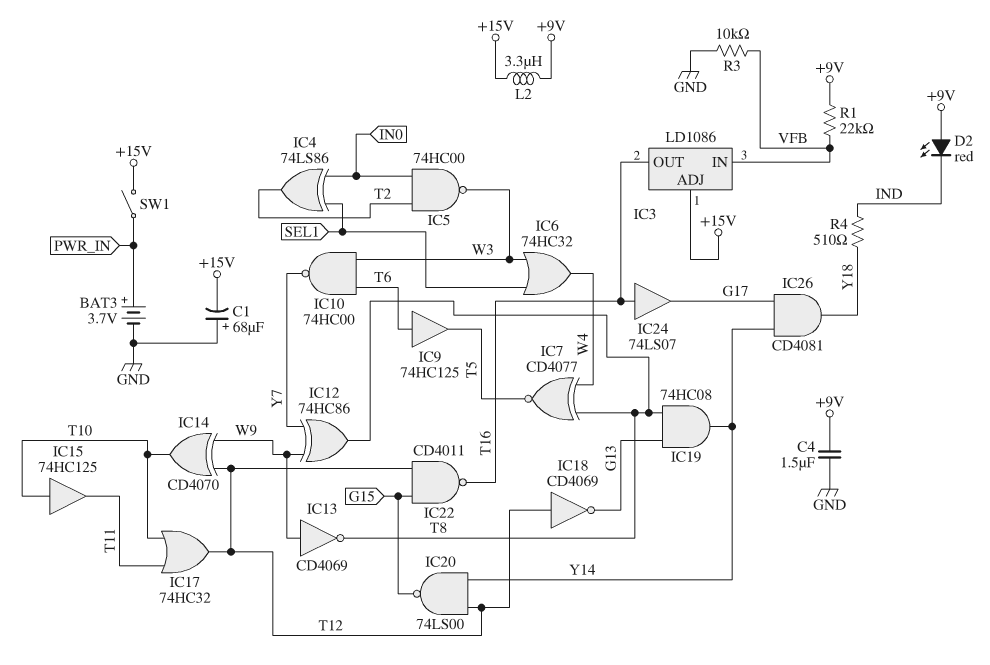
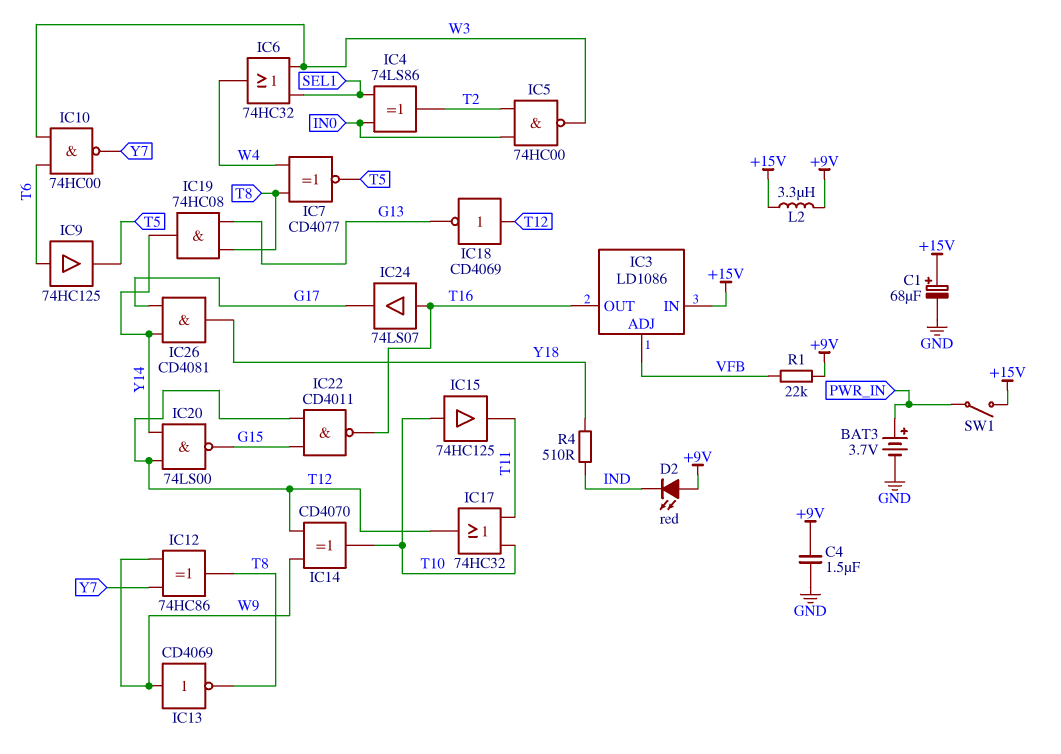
C1: 68uF (plus GND, minus +15V) -> 68uF (plus +15V, minus GND)
IC3 pin ADJ: +15V -> VFB
IC3 pin IN: VFB -> +15V
R3: 10k (GND, VFB) -> none

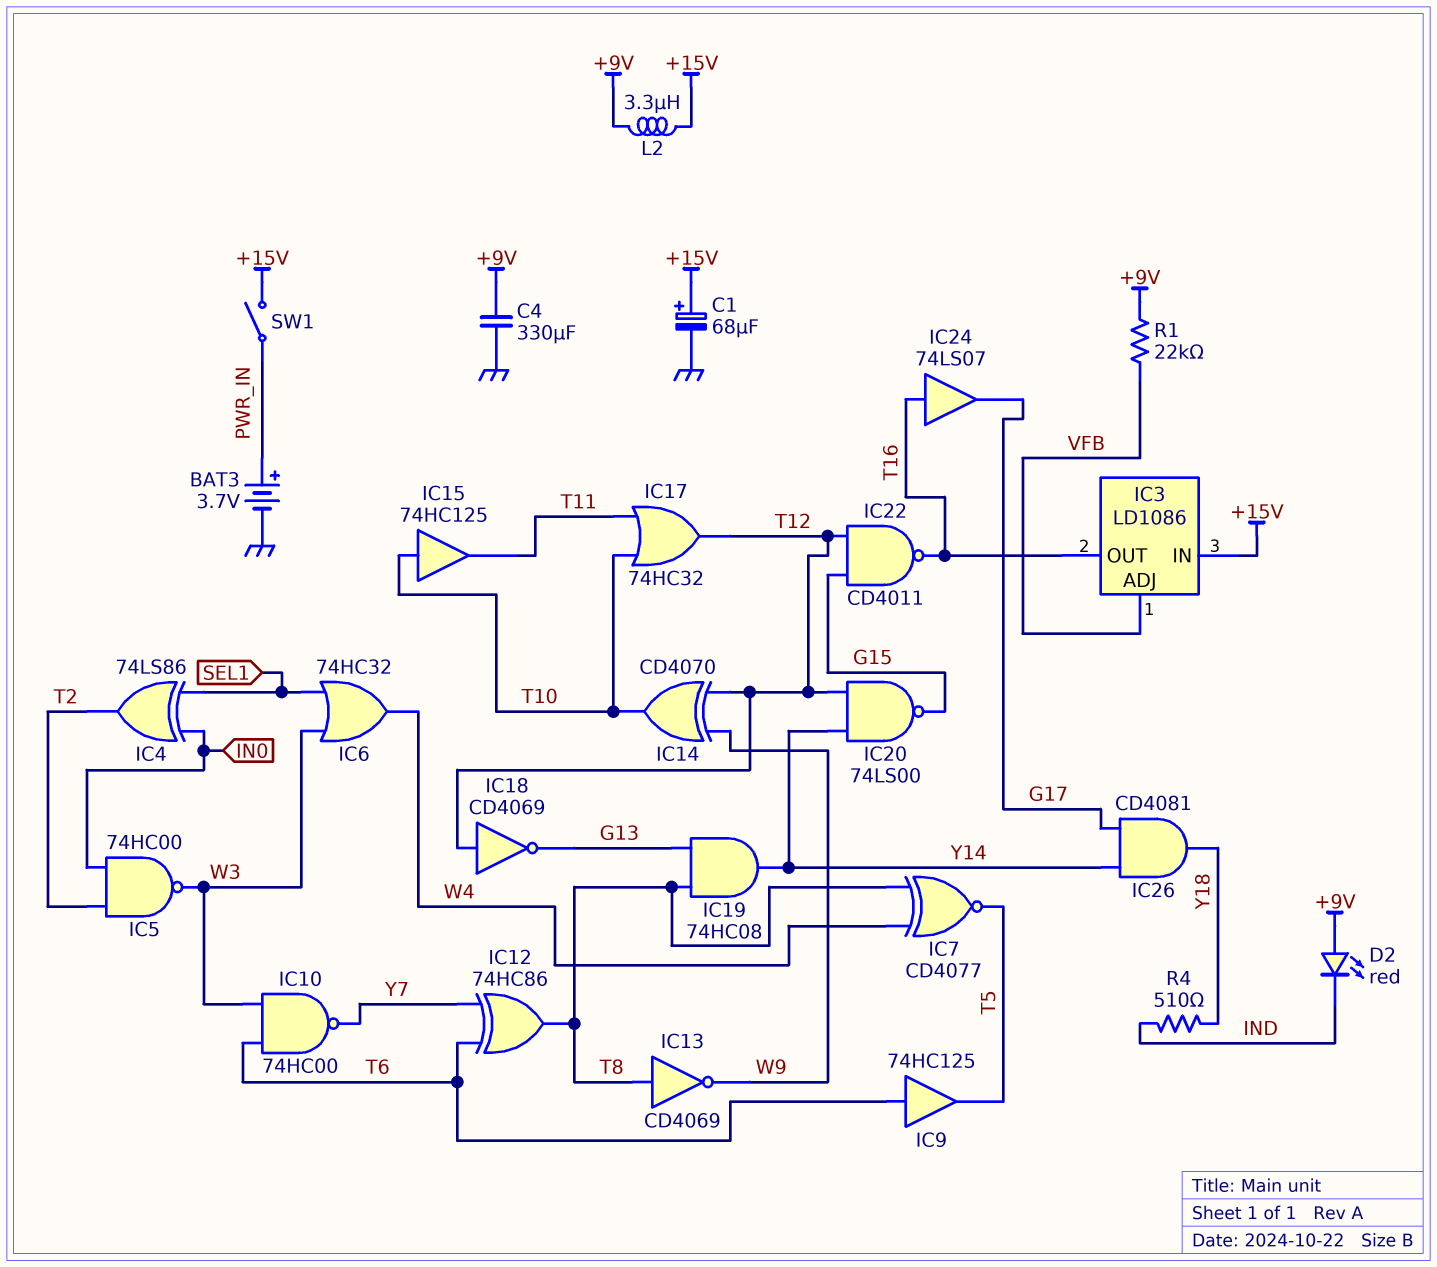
C4: 1.5uF (+9V, GND) -> 330uF (+9V, GND)
IC12: XOR 74HC86 (in W9, in Y7, out T8) -> XOR 74HC86 (in T6, in Y7, out T8)
IC13: NOT CD4069 (in W9, out T8) -> NOT CD4069 (in T8, out W9)

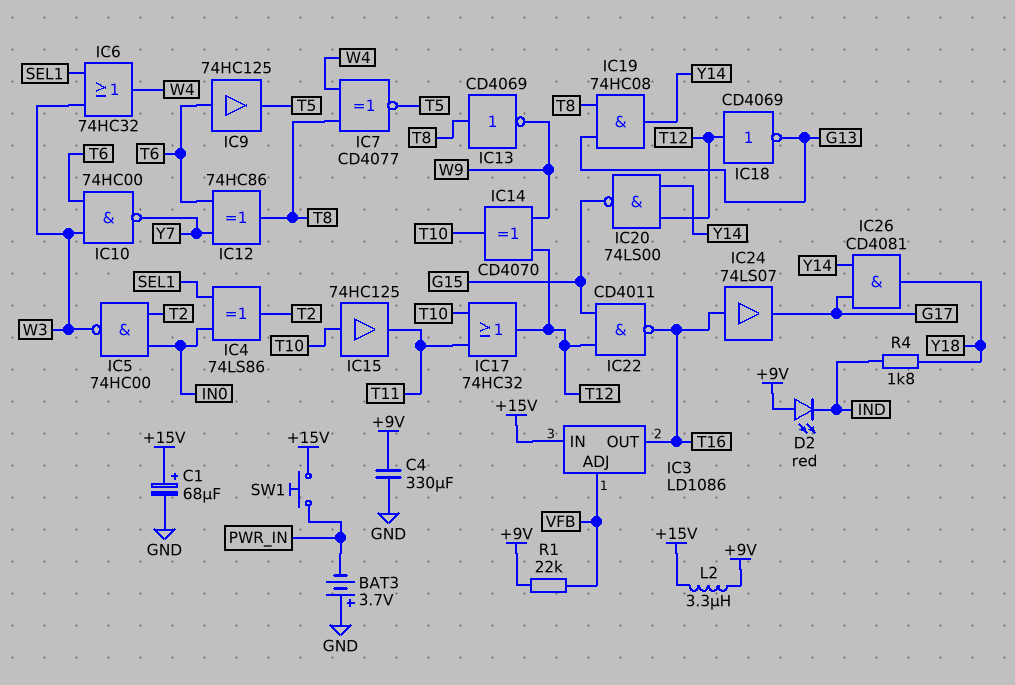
BAT3: 3.7V (plus PWR_IN, minus GND) -> 3.7V (plus GND, minus PWR_IN)
R4: 510 (IND, Y18) -> 1.8k (IND, Y18)
SW1: switch (+15V, PWR_IN) -> button (+15V, PWR_IN)

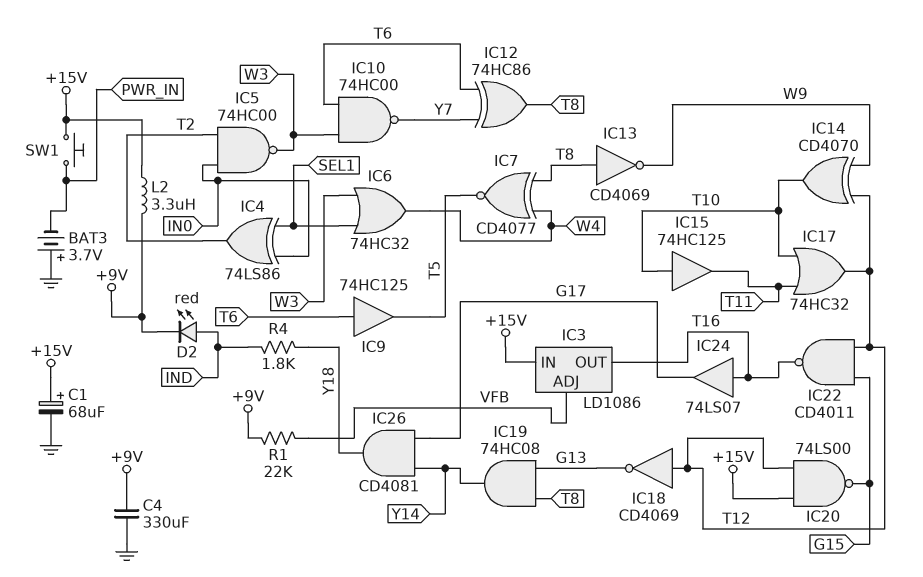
D2: LED red (A +9V, K IND) -> LED red (A IND, K +9V)
IC20: NAND 74LS00 (in T12, in Y14, out G15) -> NAND 74LS00 (in +15V, in T12, out G15)

